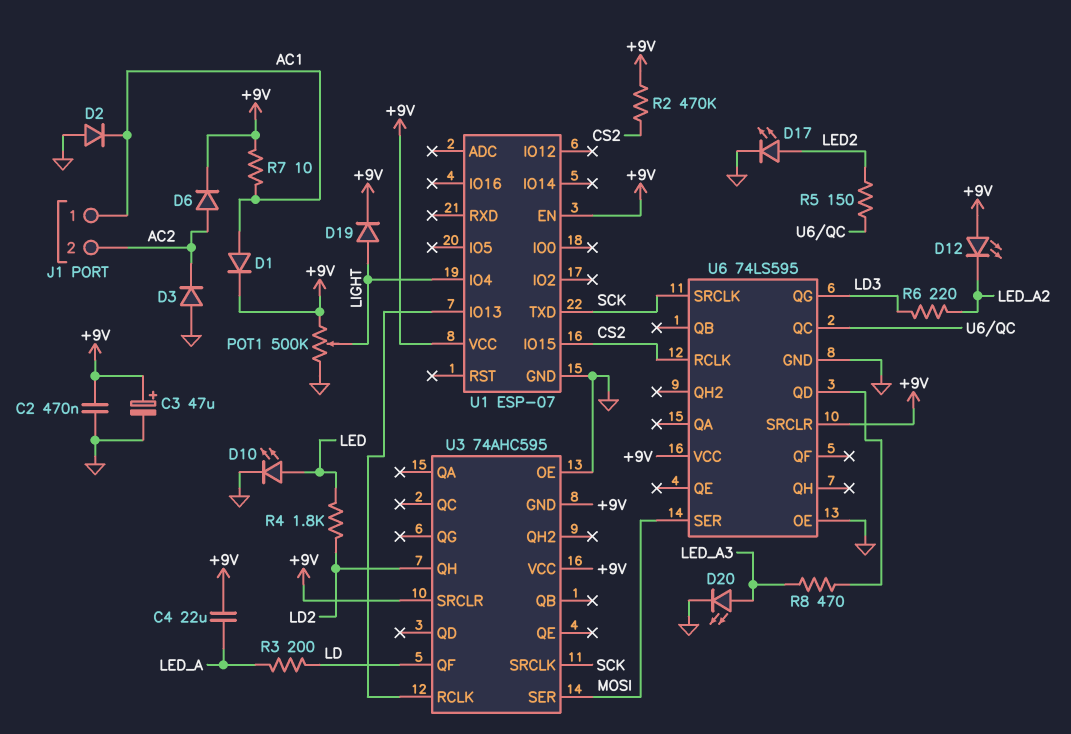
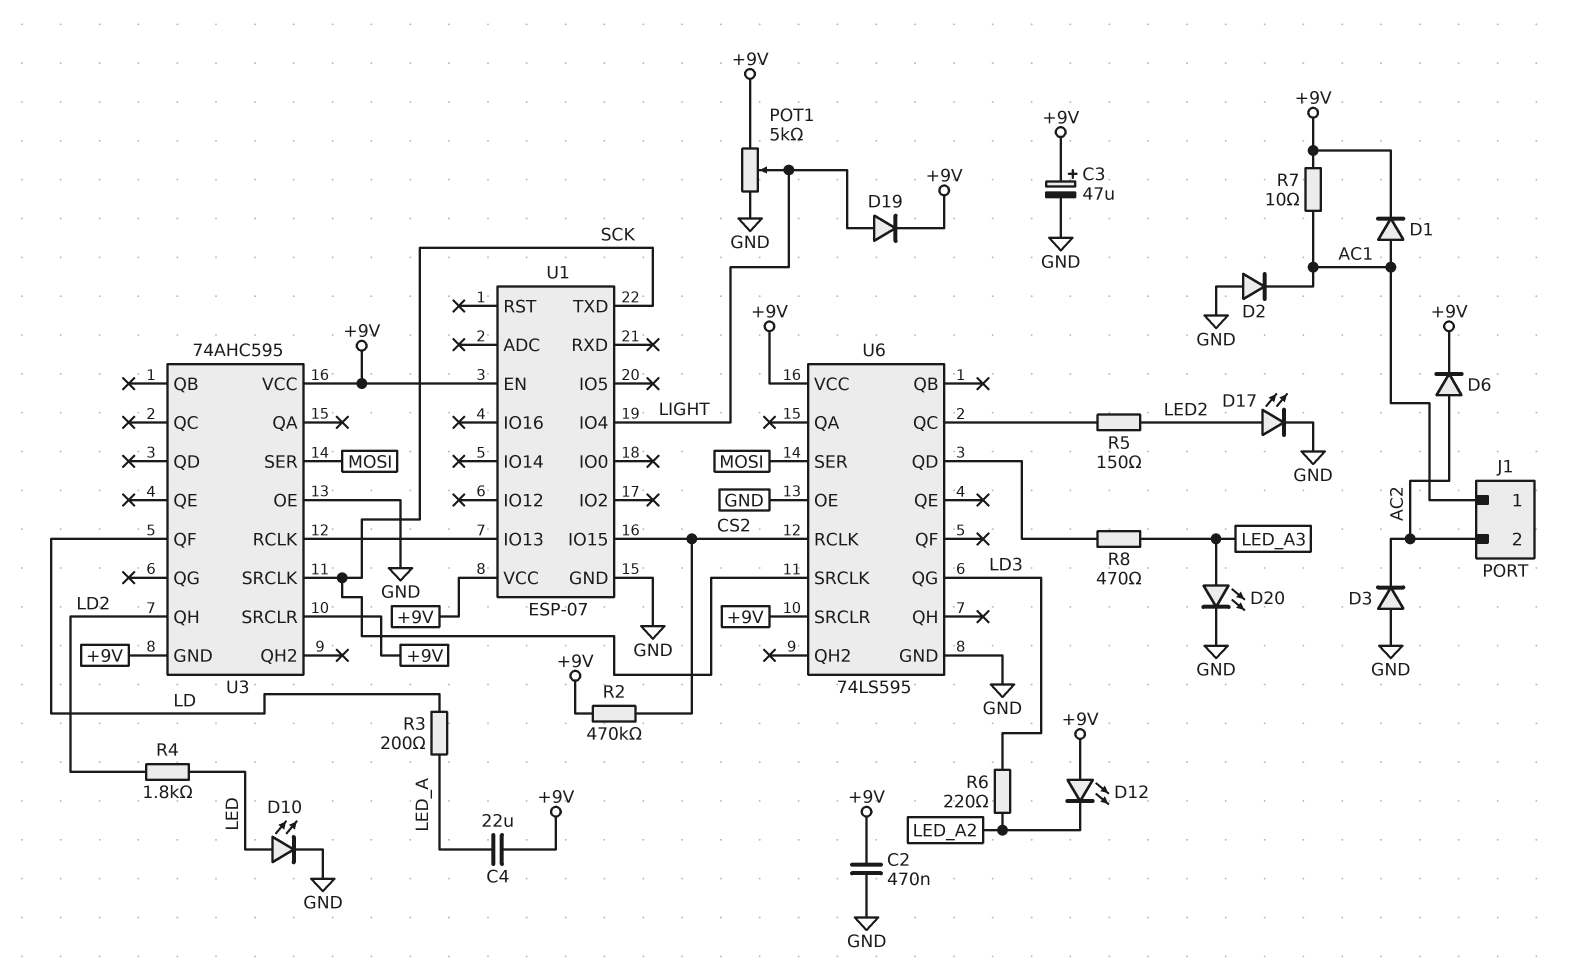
POT1: 500k (+9V, GND, wiper LIGHT) -> 5k (+9V, GND, wiper LIGHT)

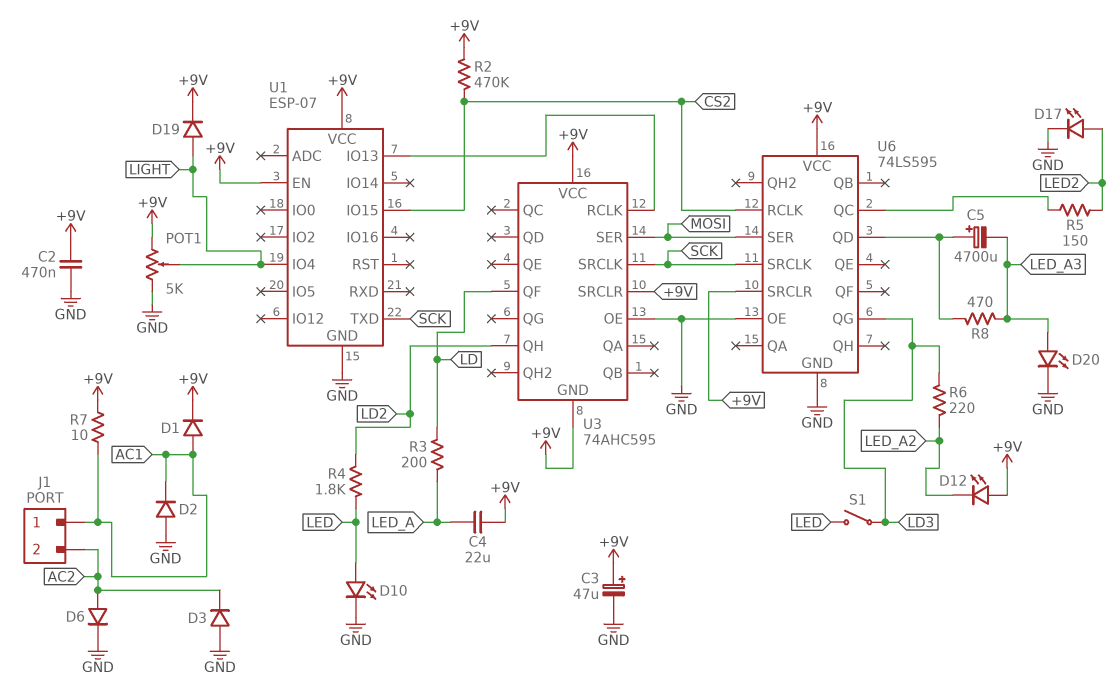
C5: none -> 4700uF (plus U6/QD, minus LED_A3)
D6: diode (A AC2, K +9V) -> diode (A AC2, K GND)
S1: none -> switch (LD3, LED)

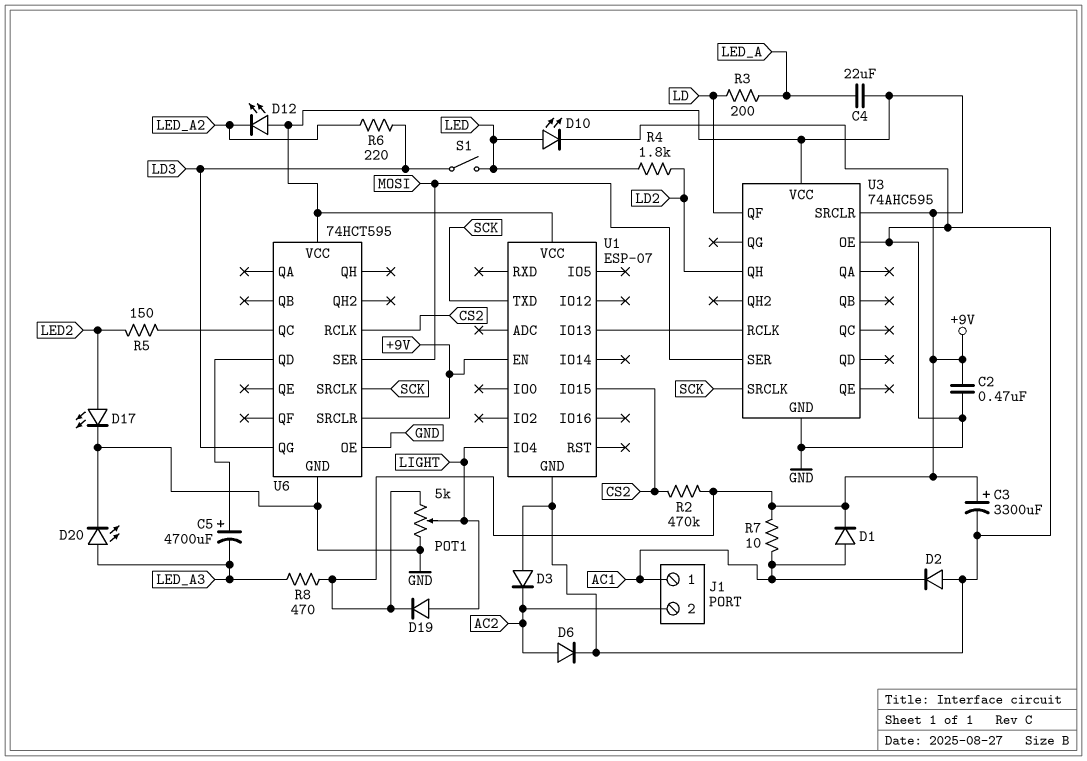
C3: 47uF (plus +9V, minus GND) -> 3300uF (plus +9V, minus GND)
R8: 470 (LED_A3, U6/QD) -> 470 (+9V, LED_A3)
U3 pin GND: +9V -> GND
U6: 74LS595 -> 74HCT595

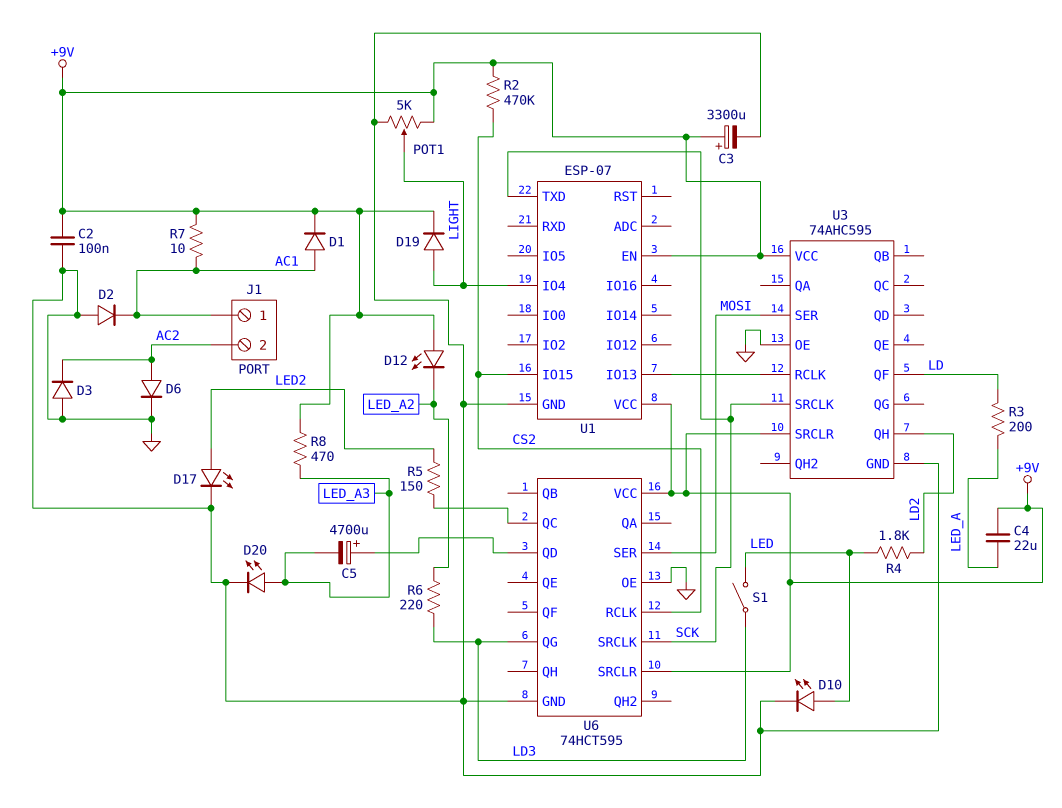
C2: 470nF (+9V, GND) -> 100nF (+9V, GND)

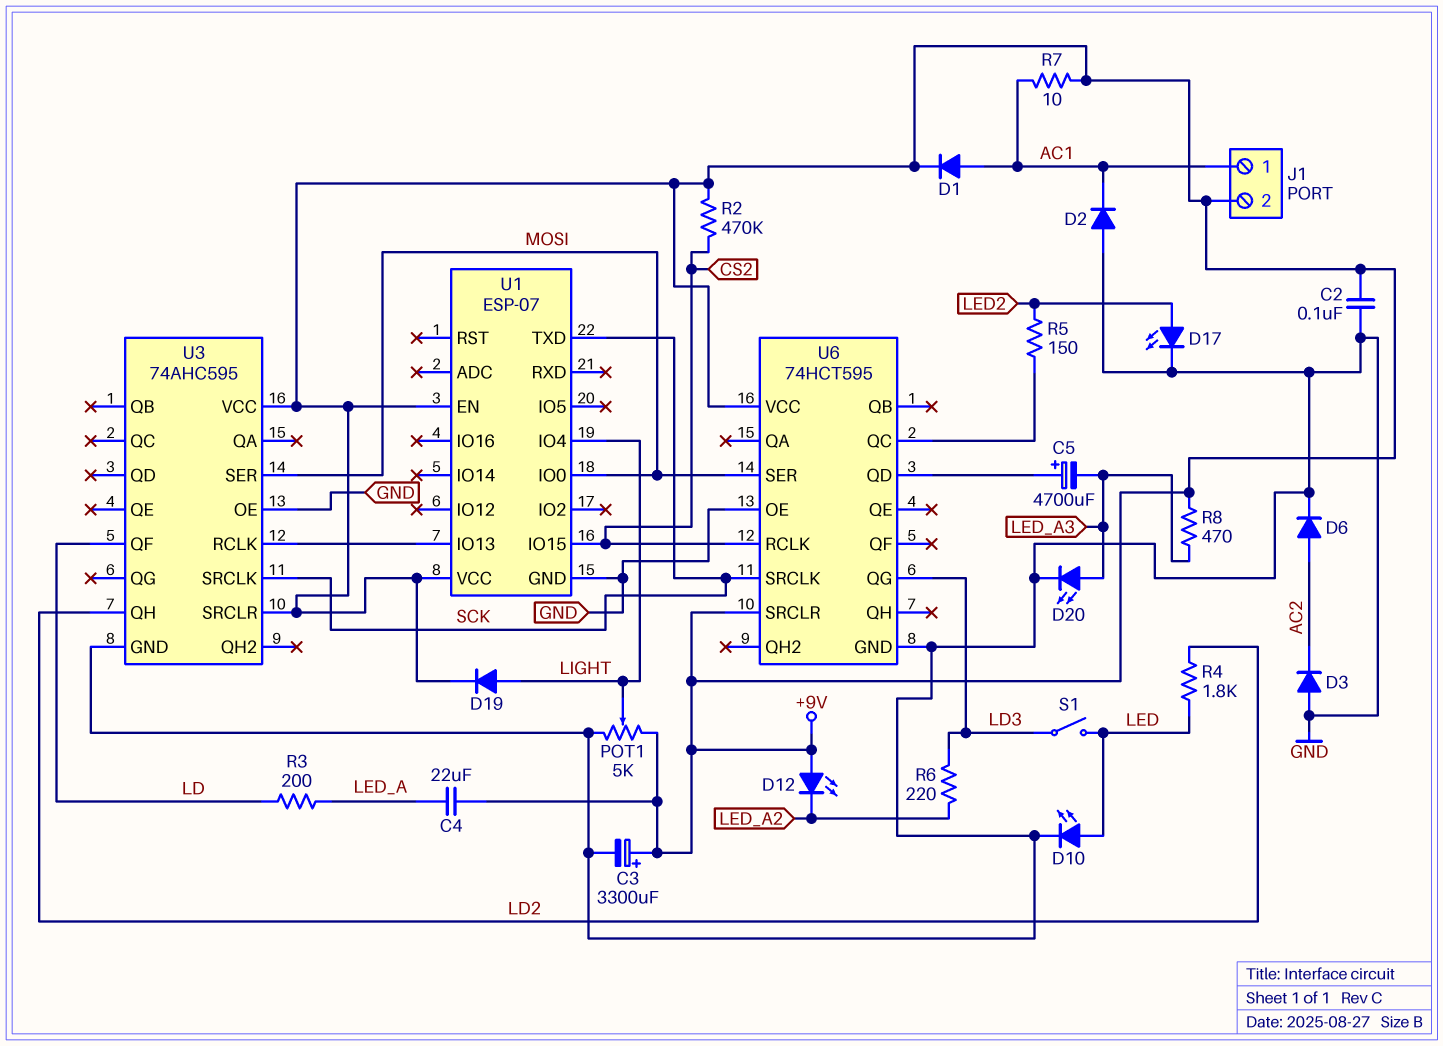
J1 pin 2: AC2 -> +9V
U1 pin IO0: none -> MOSI

